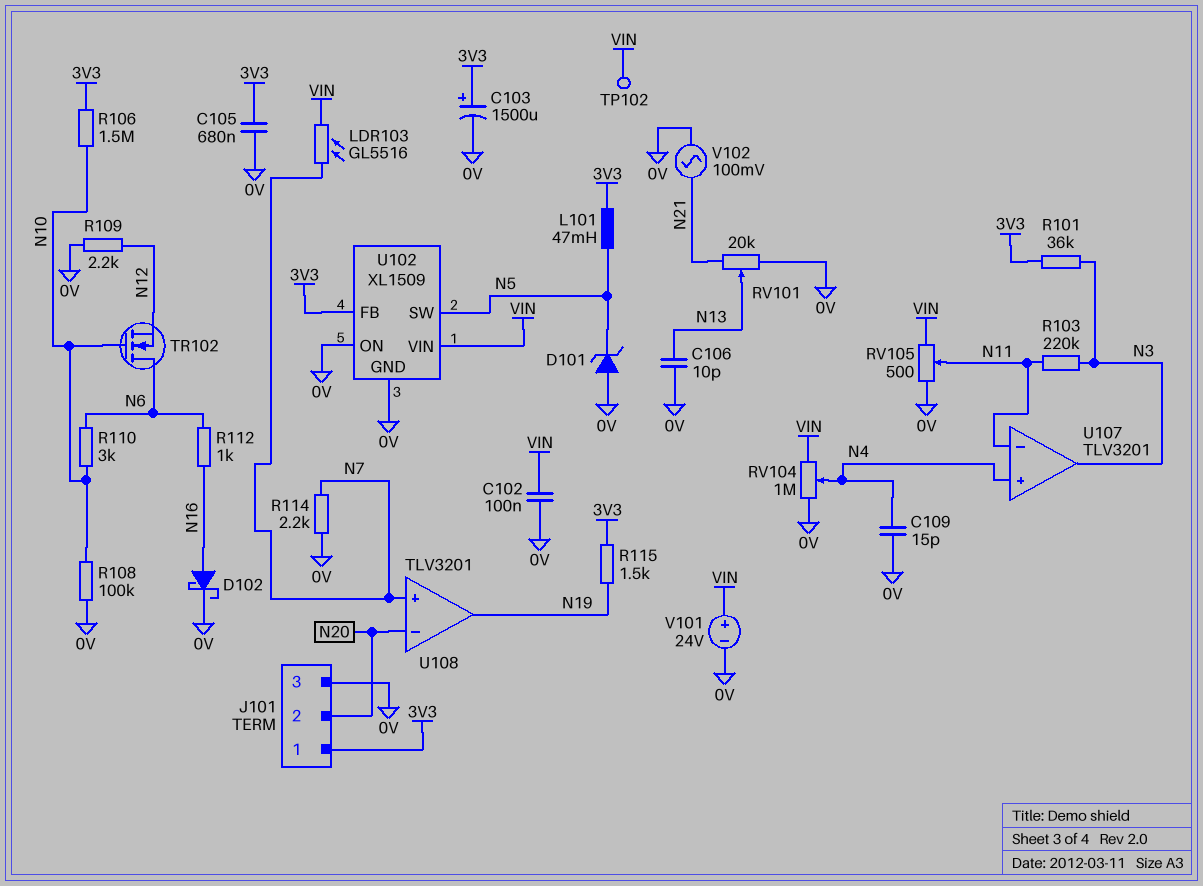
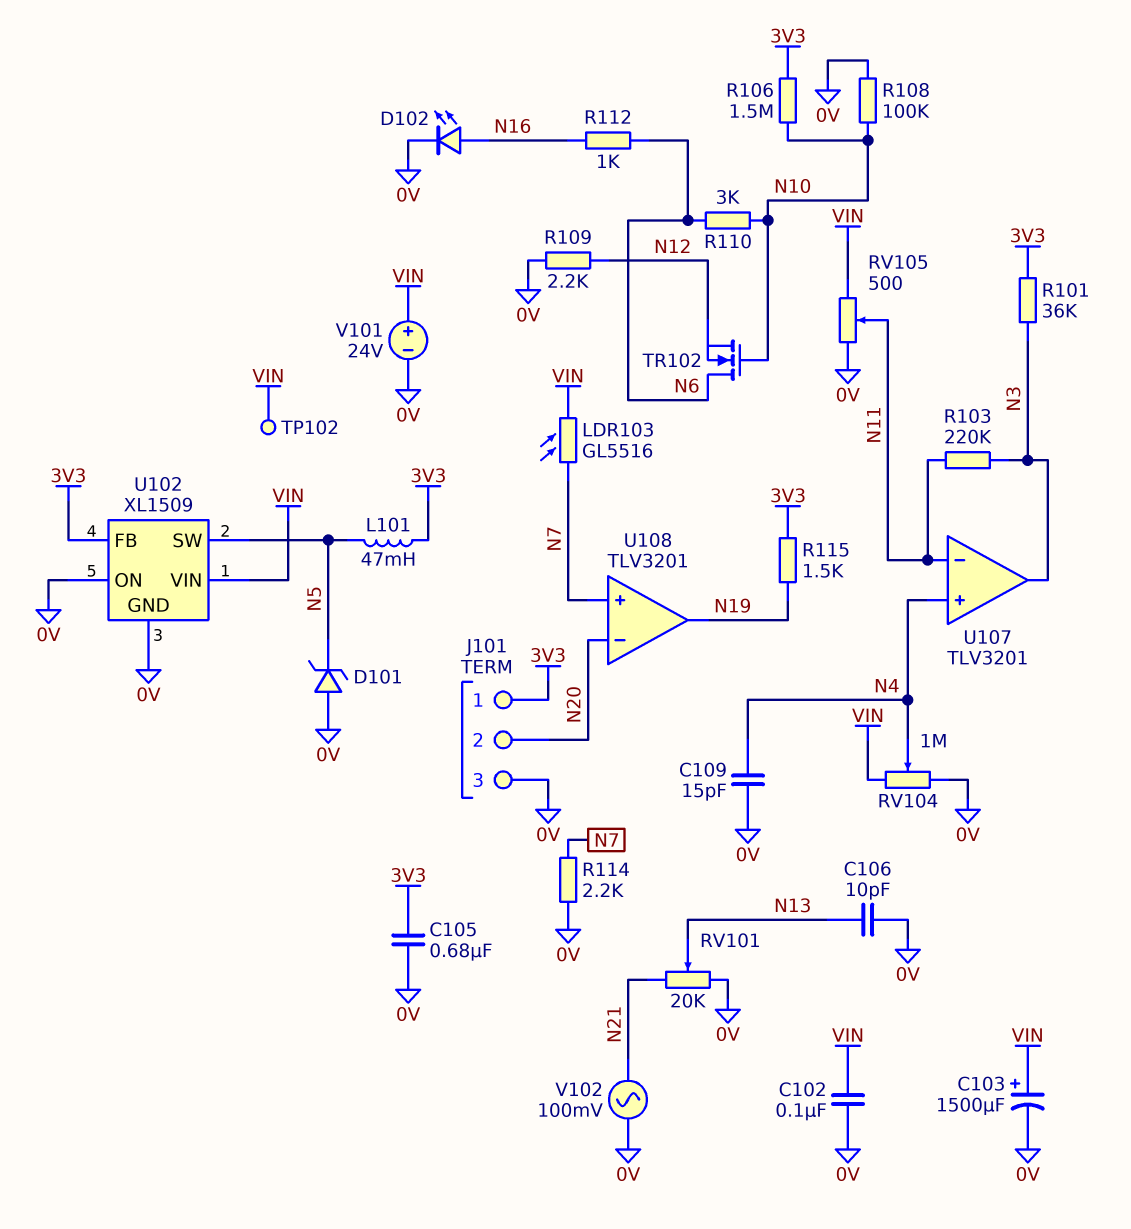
C103: 1500uF (plus 3V3, minus 0V) -> 1500uF (plus VIN, minus 0V)
D102: schottky (A N16, K 0V) -> LED (A N16, K 0V)

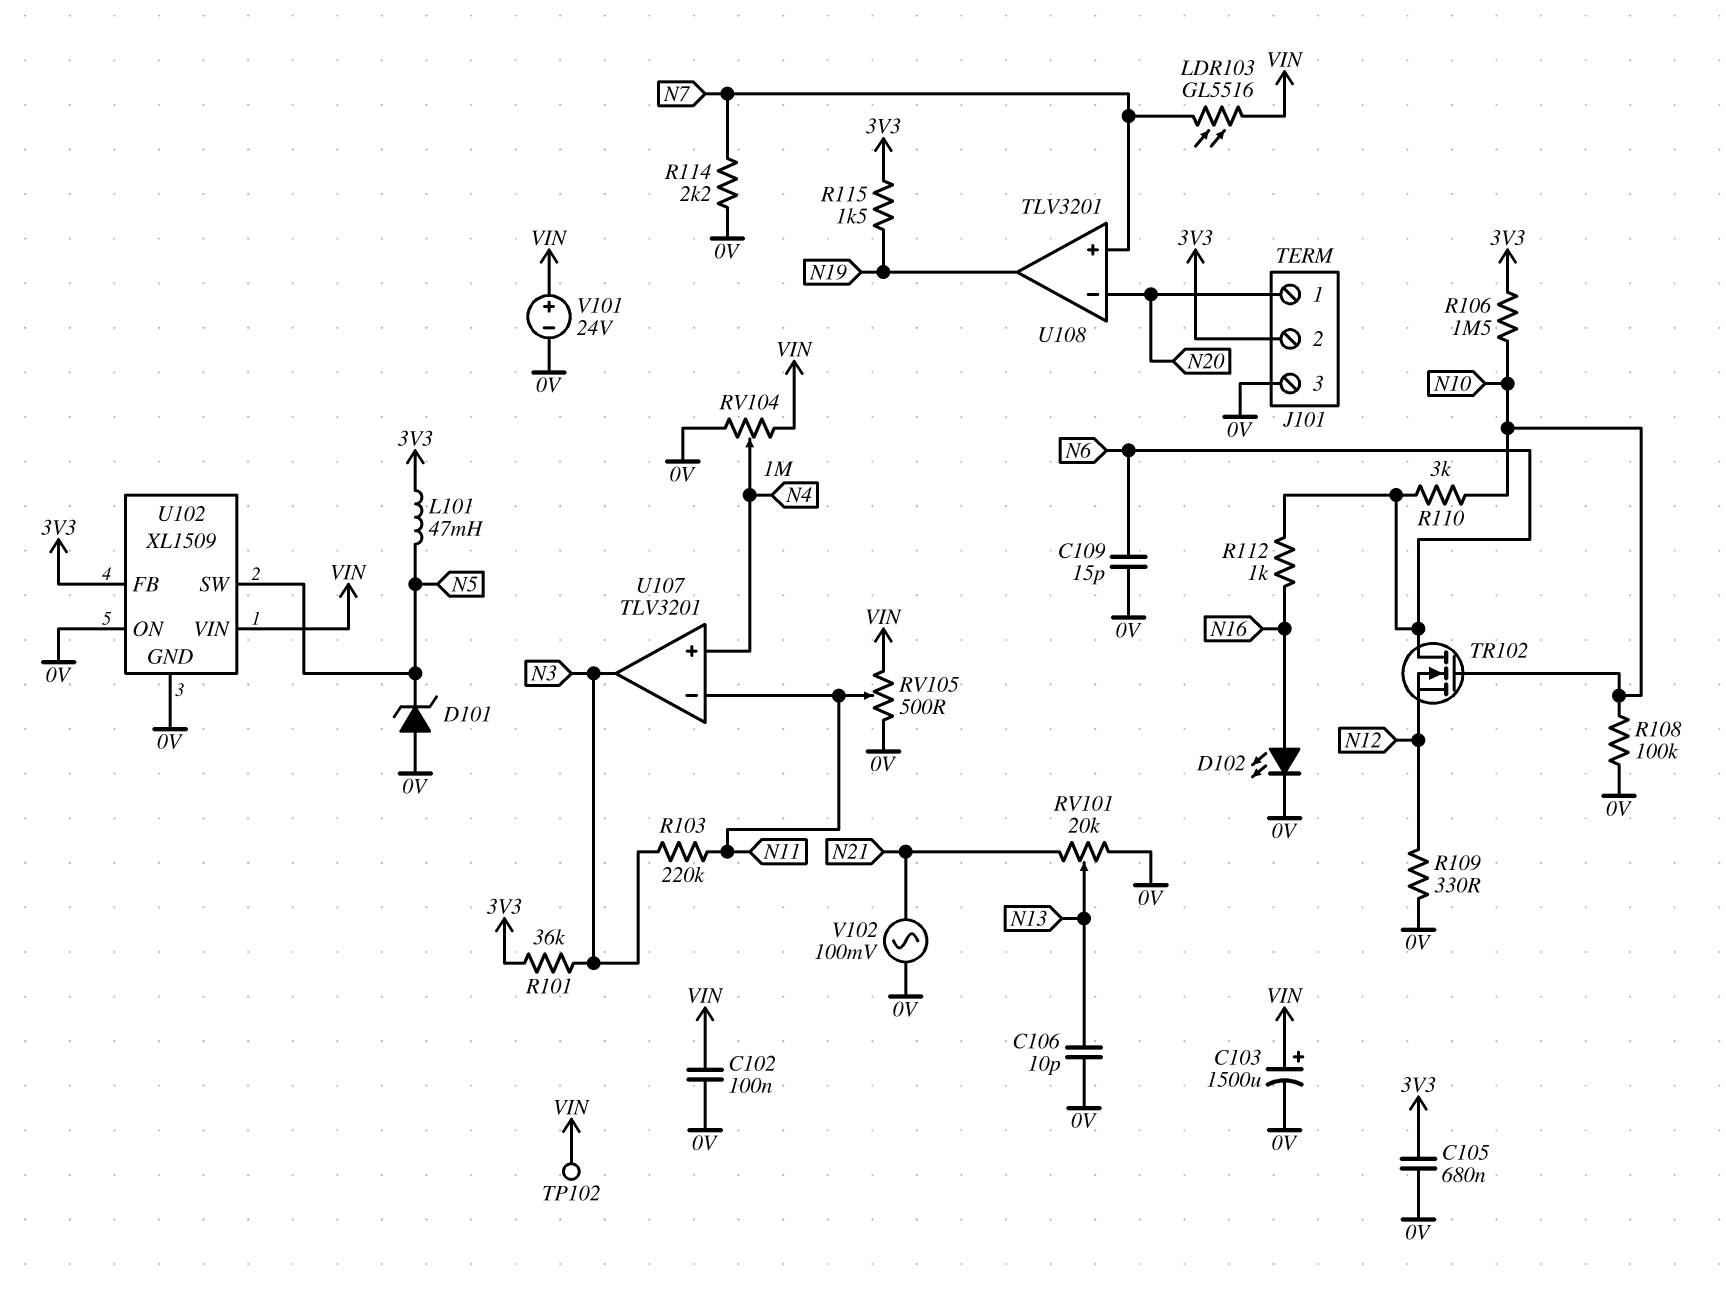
C109: 15pF (0V, N4) -> 15pF (0V, N6)
J101 pin 1: 3V3 -> N20
J101 pin 2: N20 -> 3V3
R109: 2.2k (0V, N12) -> 330 (0V, N12)

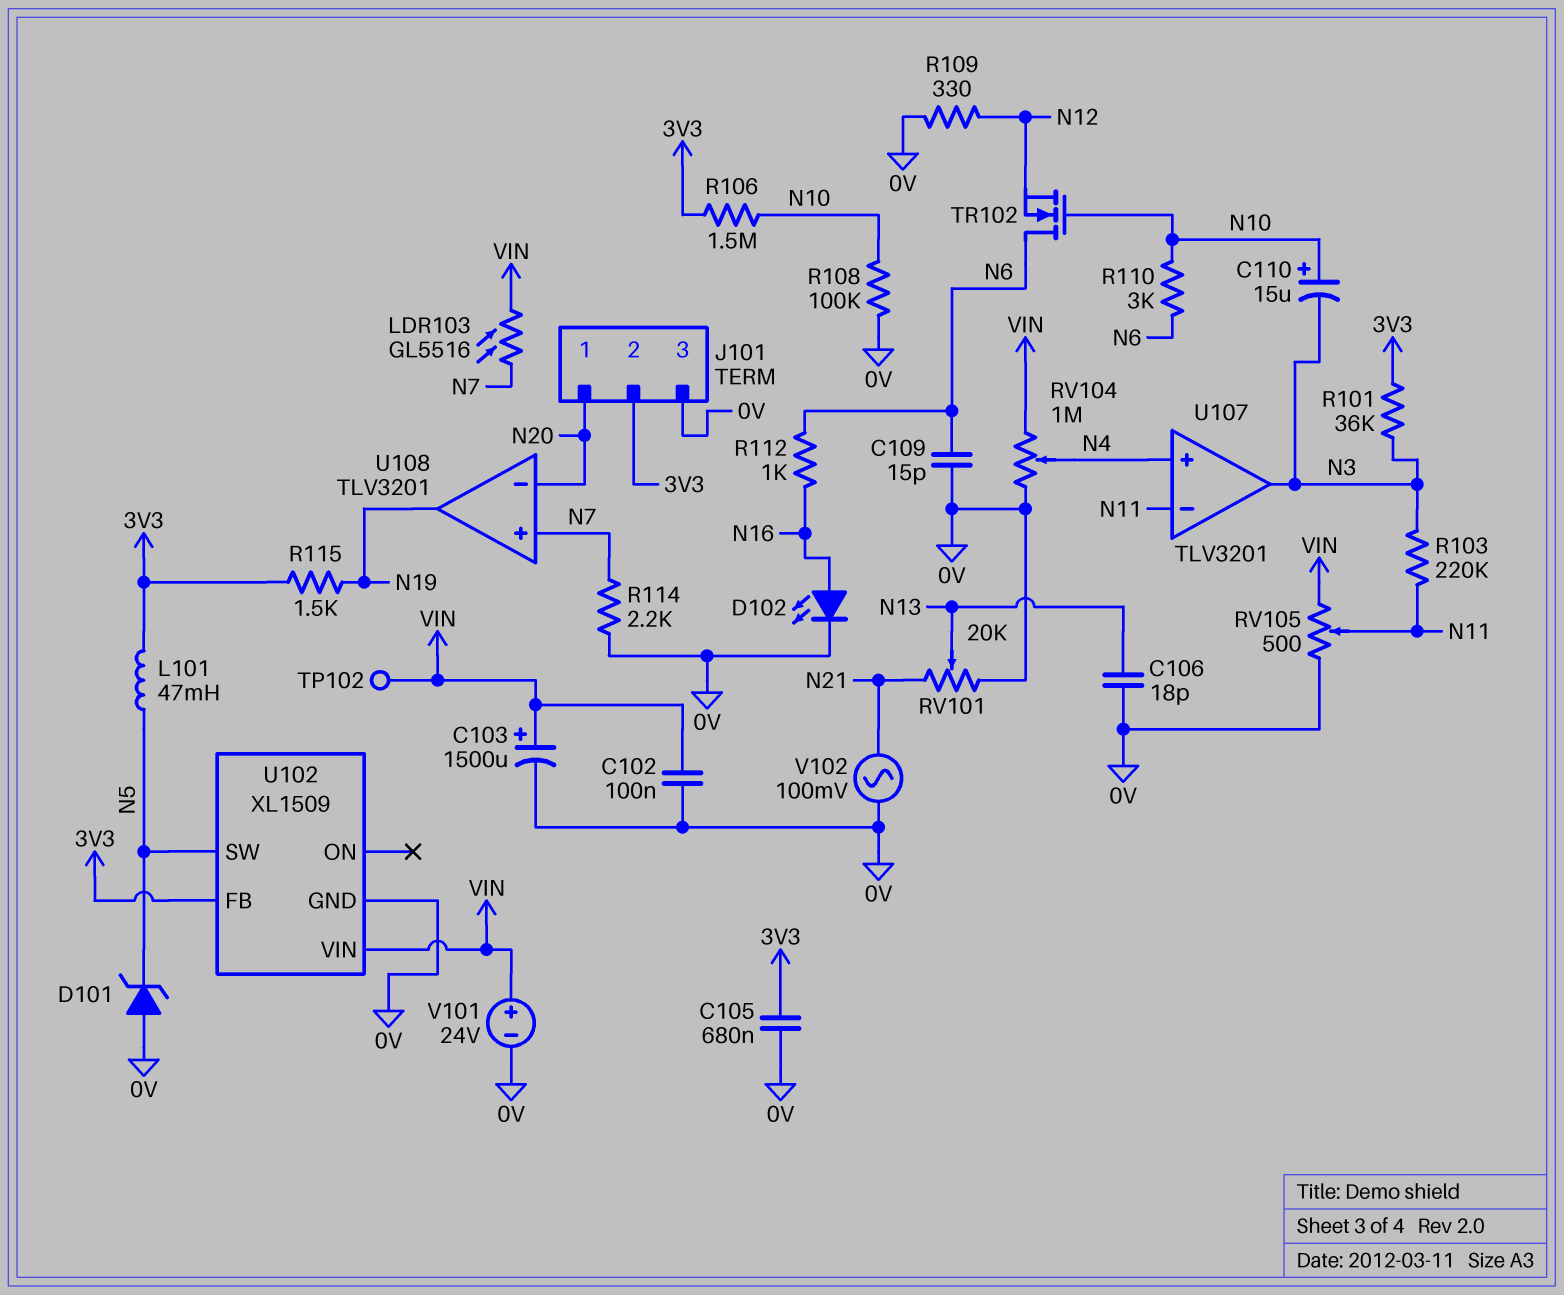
C106: 10pF (0V, N13) -> 18pF (0V, N13)
C110: none -> 15uF (plus N10, minus N3)
U102 pin ON: 0V -> none

